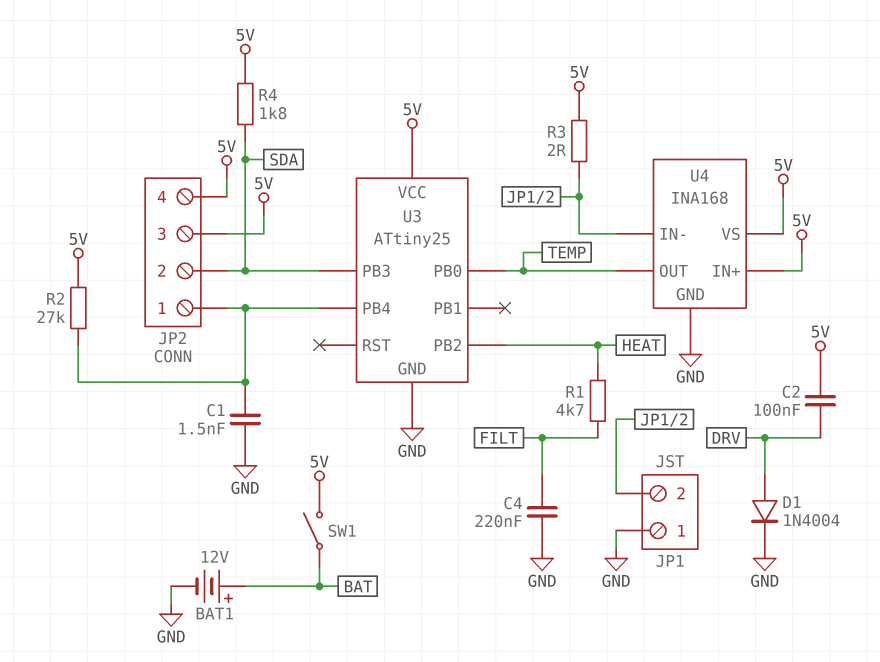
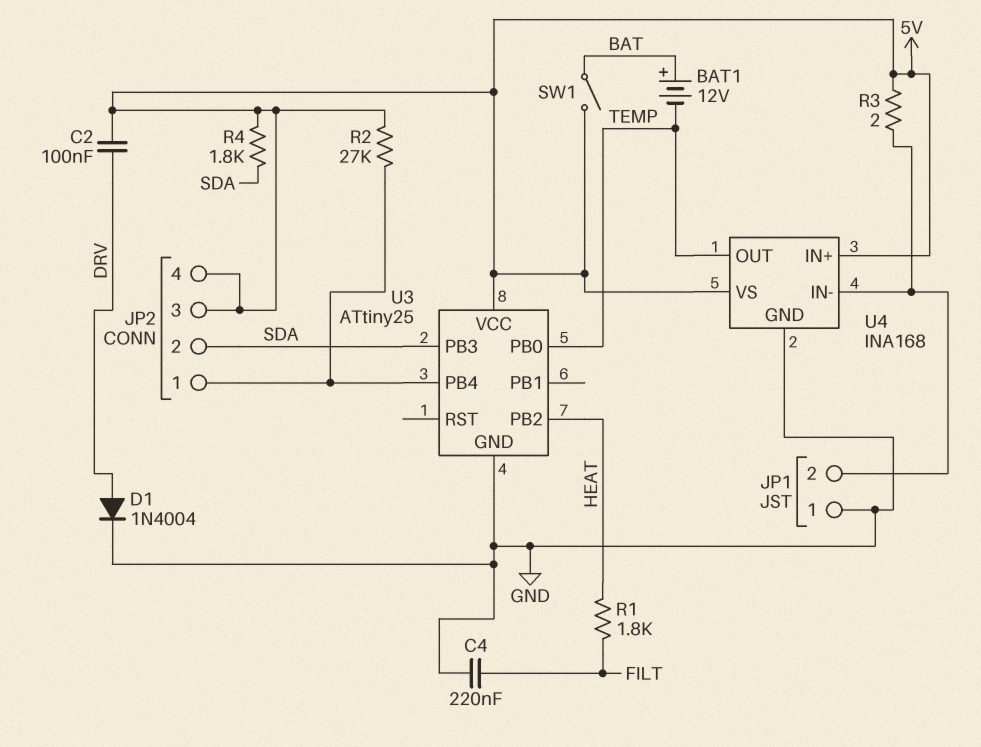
BAT1: 12V (plus BAT, minus GND) -> 12V (plus BAT, minus TEMP)
C1: 1.5nF (GND, JP2/1) -> none
R1: 4.7k (FILT, HEAT) -> 1.8k (FILT, HEAT)

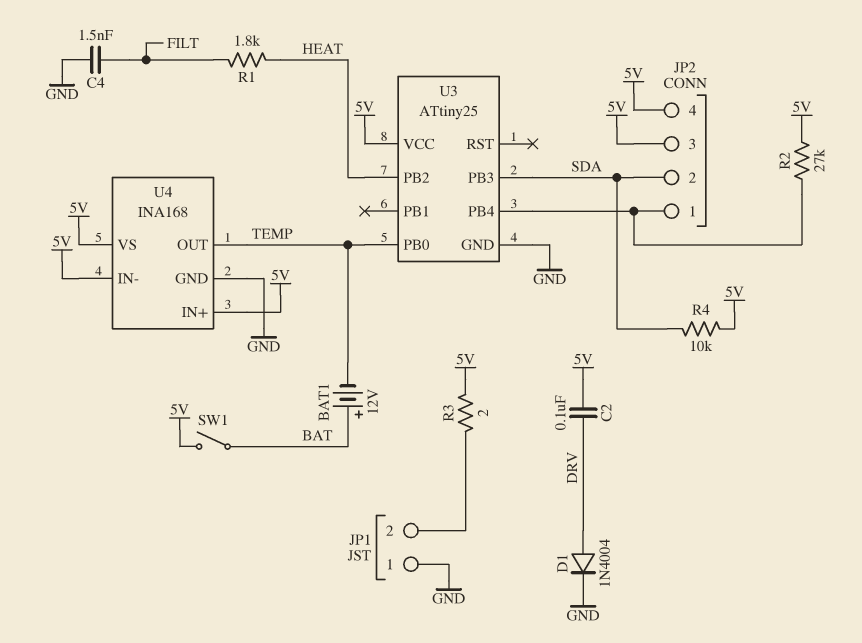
C4: 220nF (FILT, GND) -> 1.5nF (FILT, GND)
R4: 1.8k (5V, SDA) -> 10k (5V, SDA)
U4 pin IN-: JP1/2 -> 5V

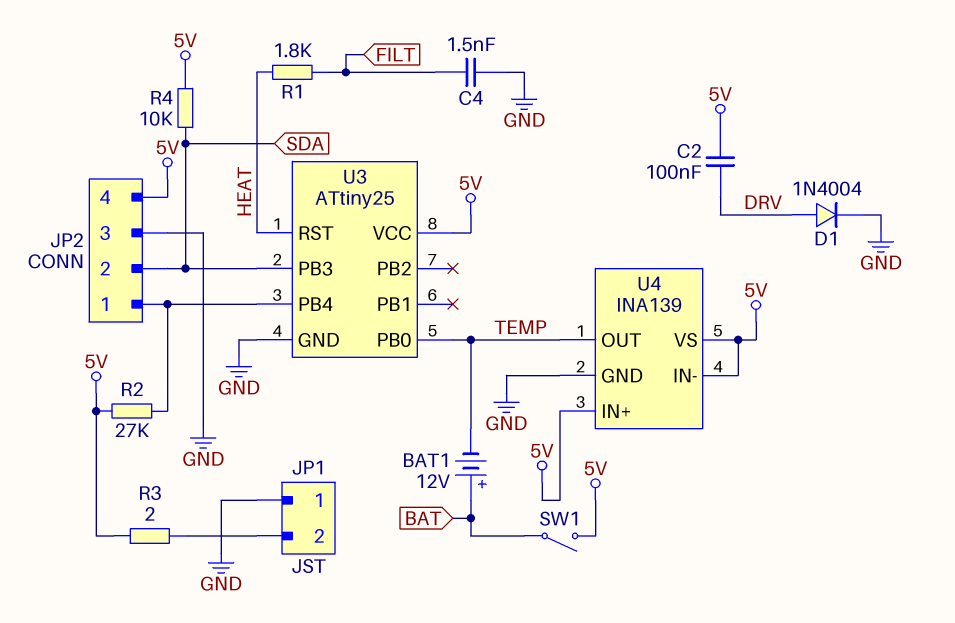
JP2 pin 3: 5V -> GND
U3 pin PB2: HEAT -> none
U3 pin RST: none -> HEAT
U4: INA168 -> INA139

